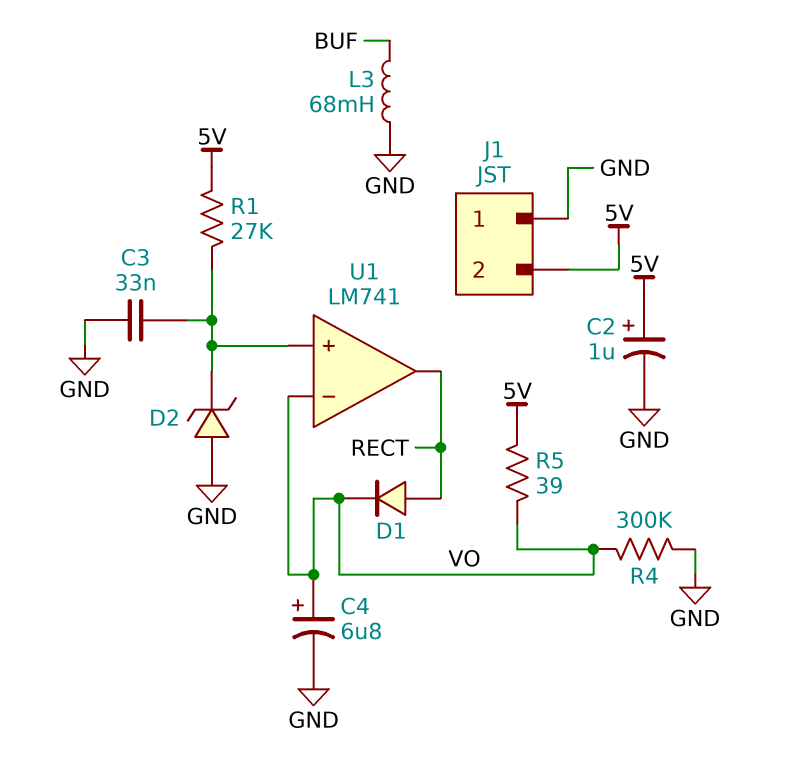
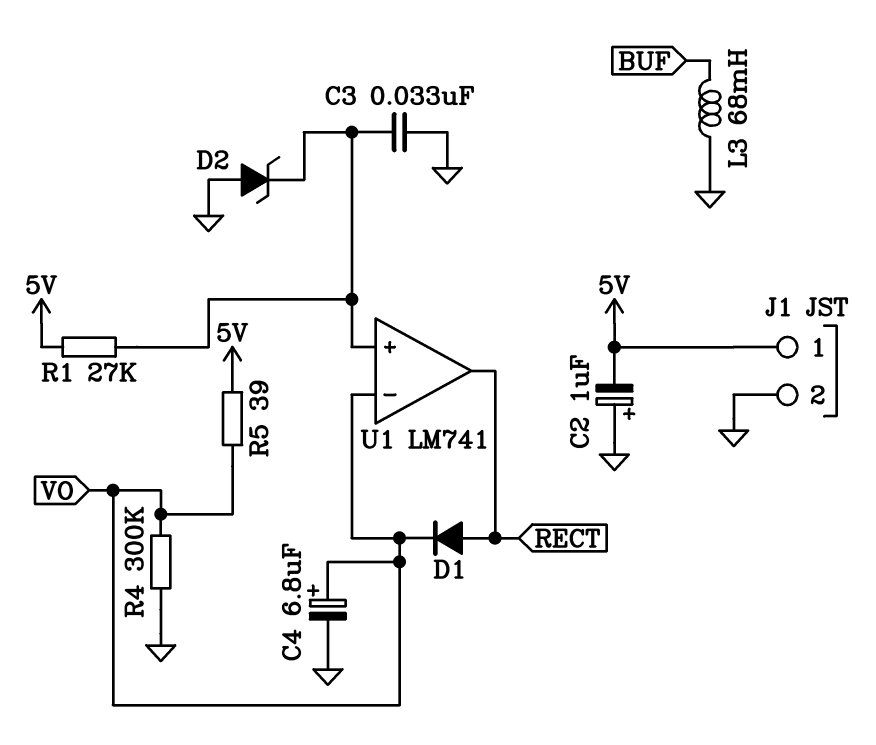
C2: 1uF (plus 5V, minus GND) -> 1uF (plus GND, minus 5V)
J1 pin 1: GND -> 5V
J1 pin 2: 5V -> GND

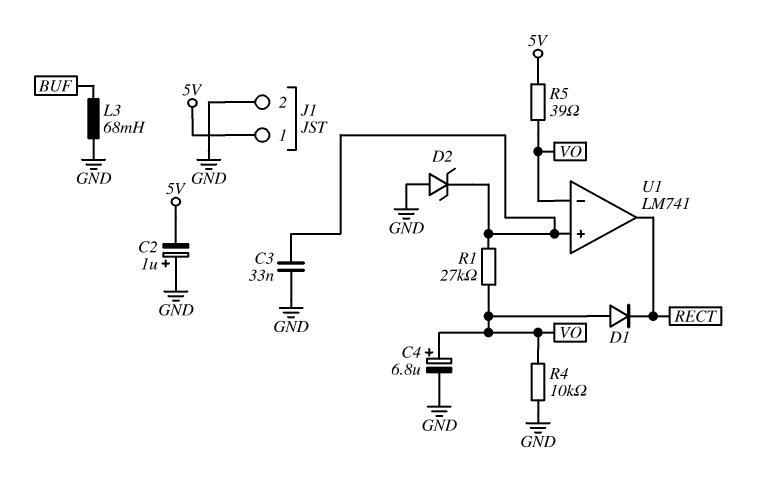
D1: diode (A RECT, K VO) -> diode (A VO, K RECT)
R1: 27k (5V, U1/in+) -> 27k (U1/in+, VO)
R4: 300k (GND, VO) -> 10k (GND, VO)

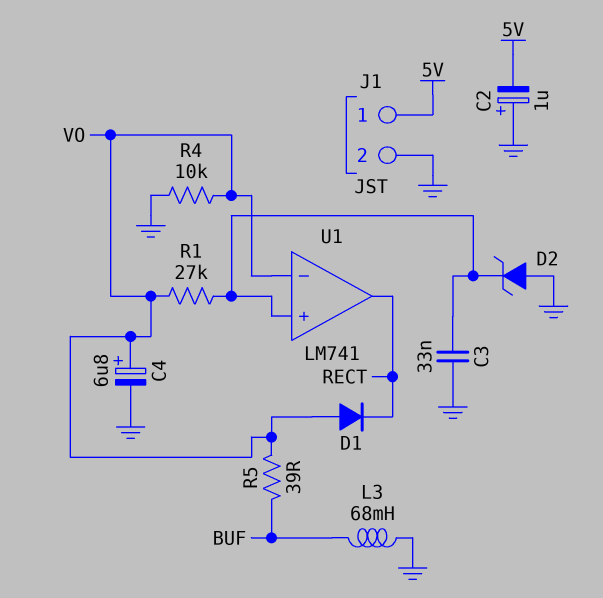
R5: 39 (5V, VO) -> 39 (BUF, VO)

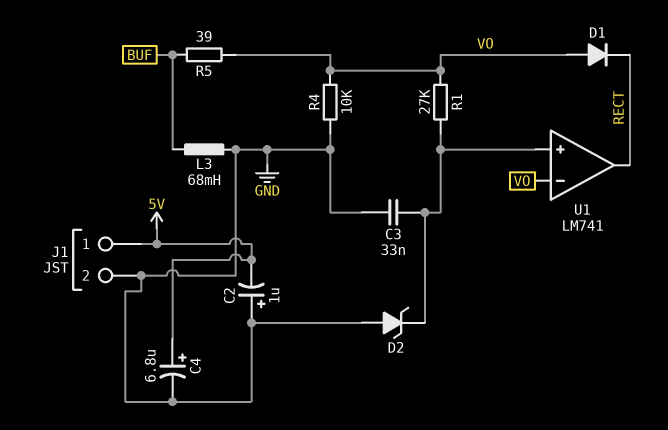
C4: 6.8uF (plus VO, minus GND) -> 6.8uF (plus 5V, minus GND)

